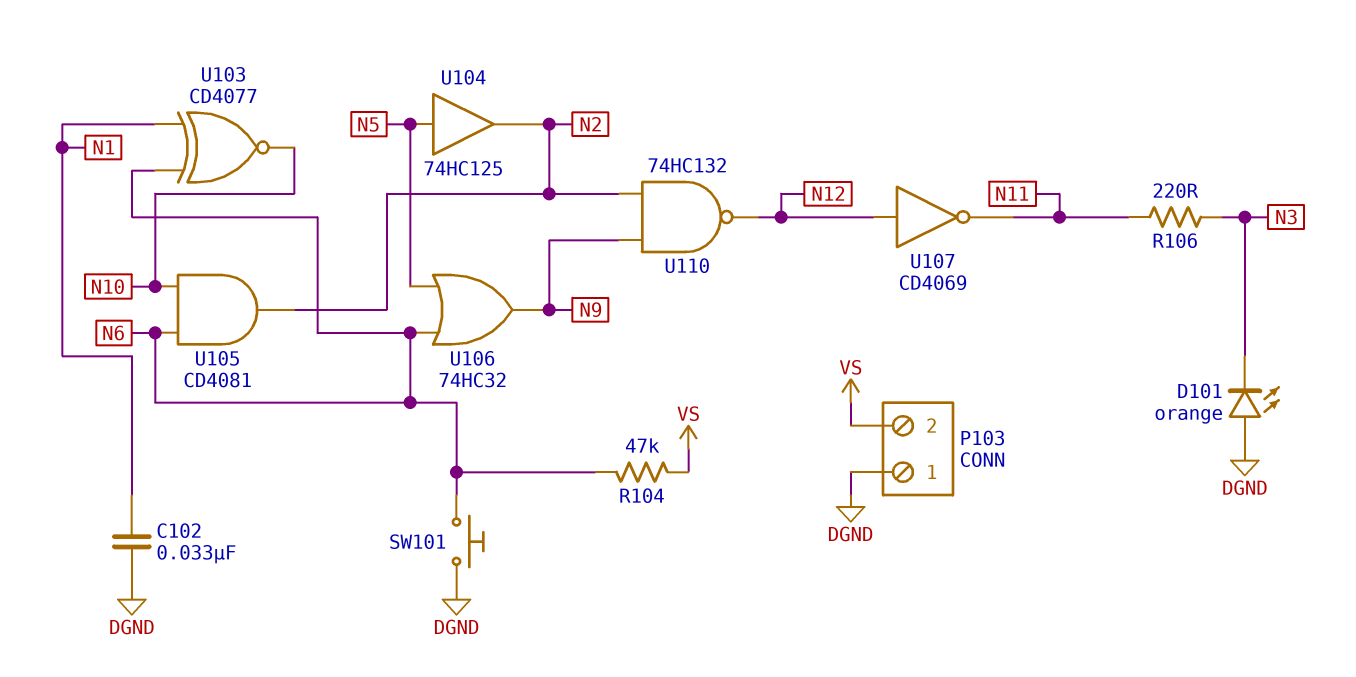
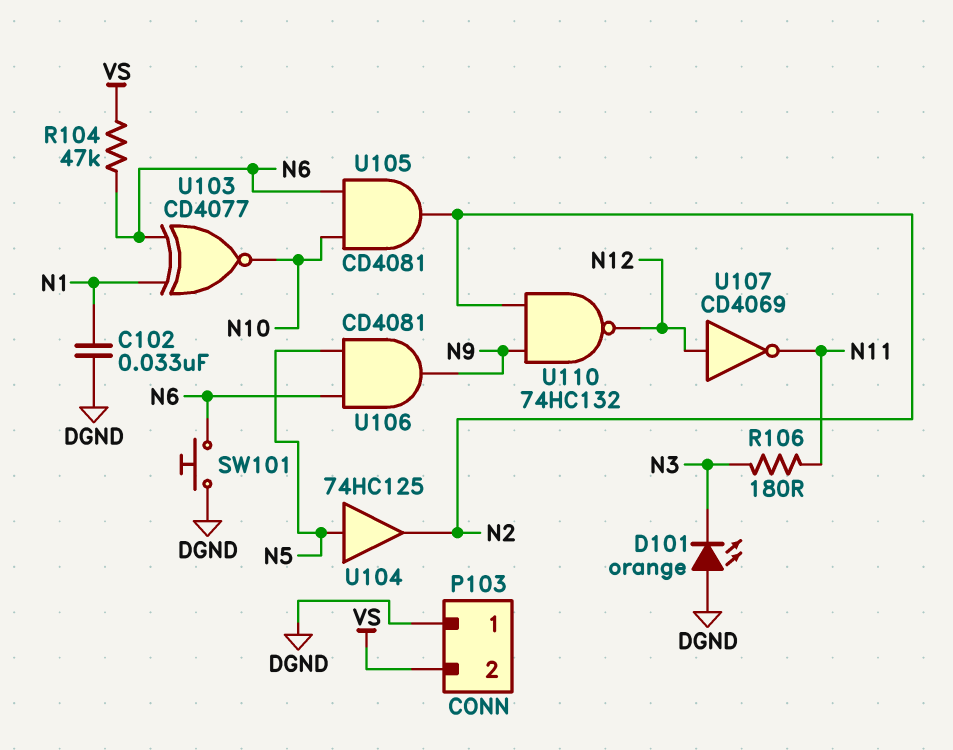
R106: 220 (N3, N11) -> 180 (N3, N11)
U106: OR 74HC32 (in N5, in N6, out N9) -> AND CD4081 (in N5, in N6, out N9)

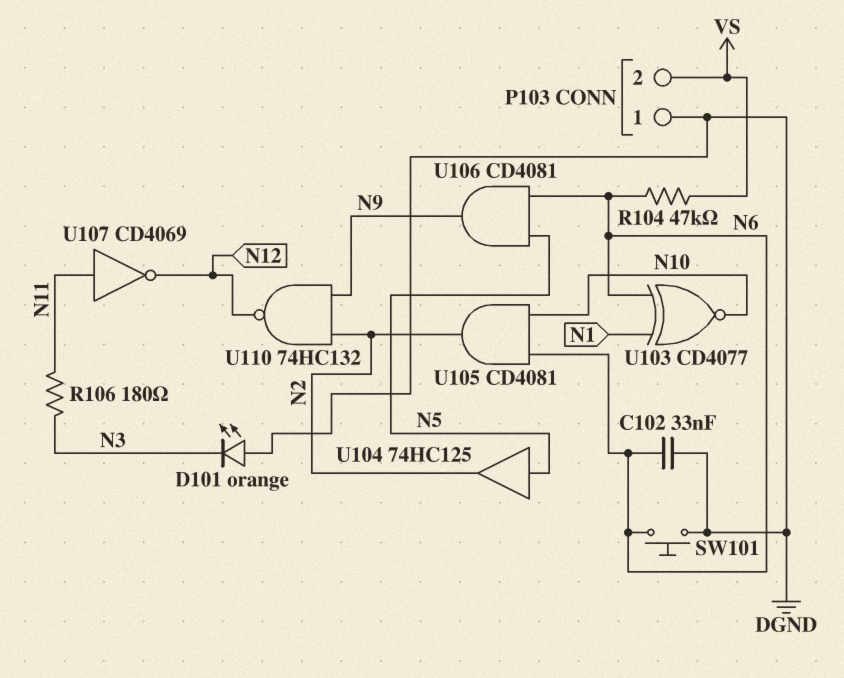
C102: 33nF (DGND, N1) -> 33nF (DGND, N6)
U107: NOT CD4069 (in N12, out N11) -> NOT CD4069 (in N11, out N12)

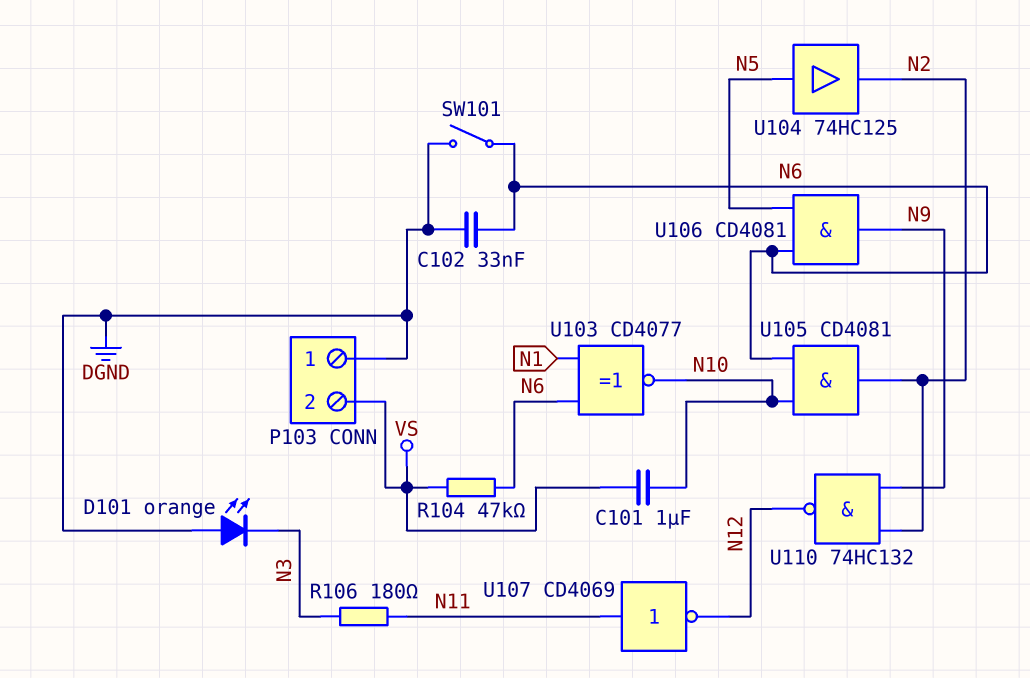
C101: none -> 1uF (N10, VS)
SW101: button (DGND, N6) -> switch (DGND, N6)

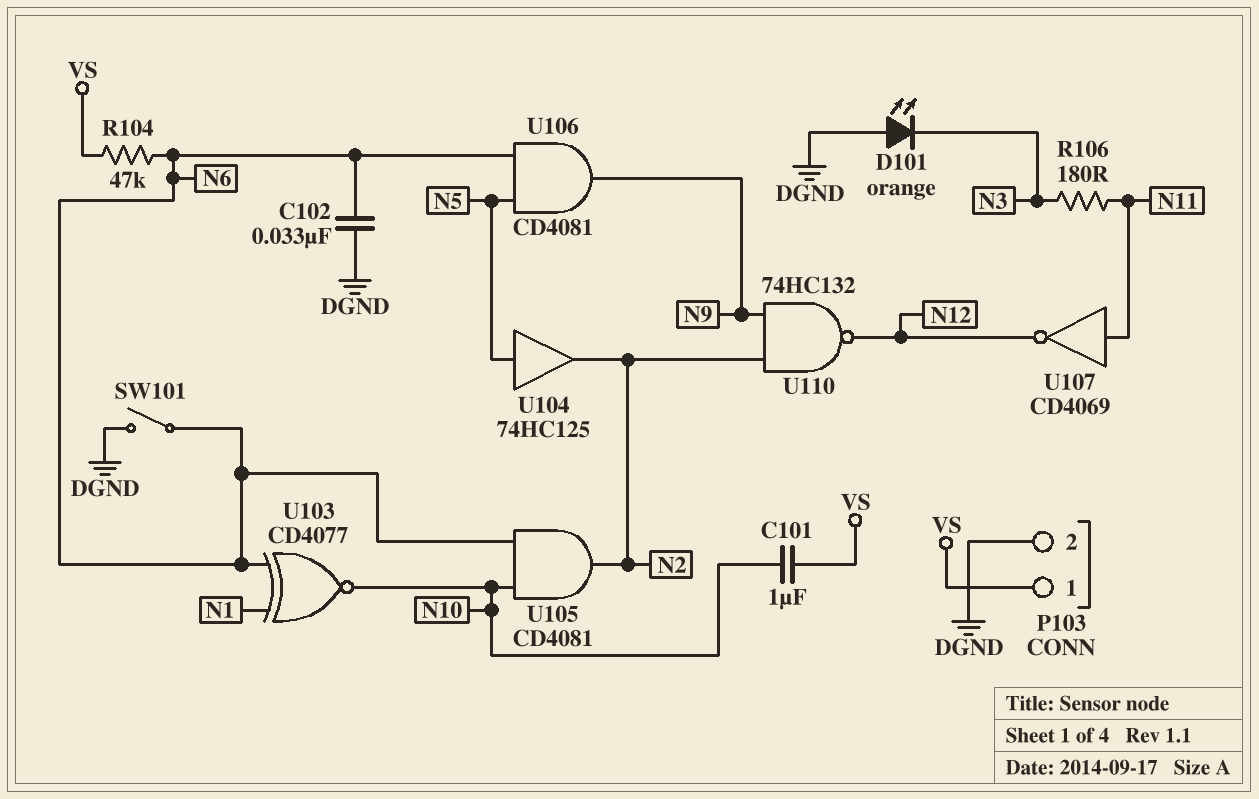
P103 pin 1: DGND -> VS
P103 pin 2: VS -> DGND

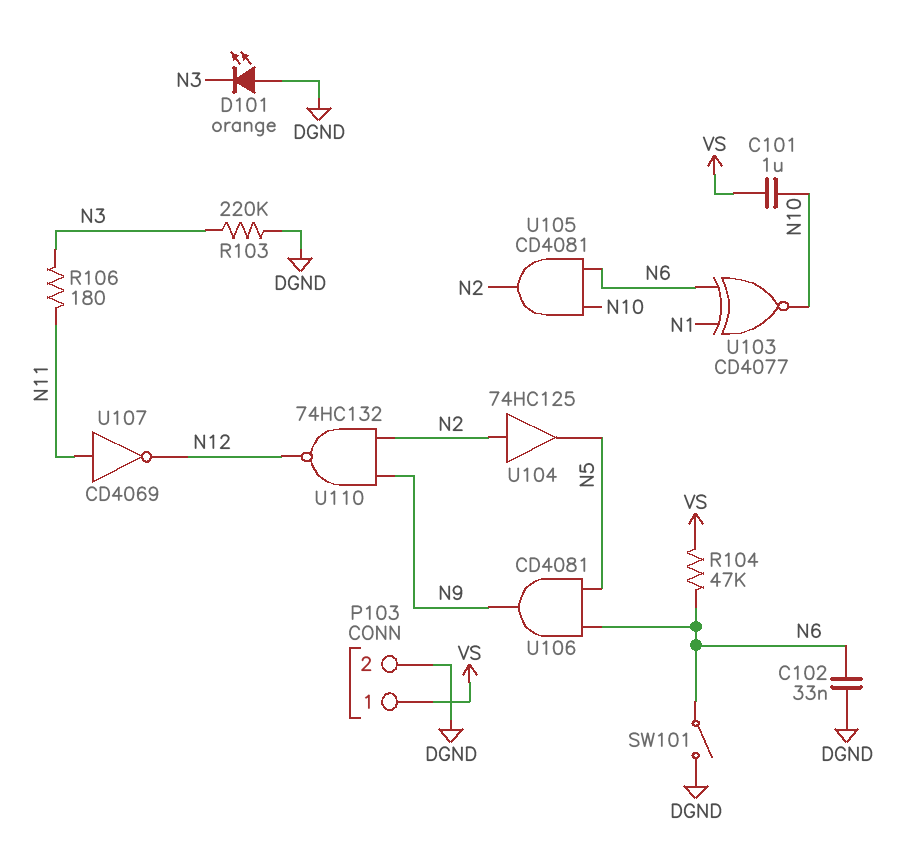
R103: none -> 220k (DGND, N3)
U104: buffer 74HC125 (in N5, out N2) -> buffer 74HC125 (in N2, out N5)

